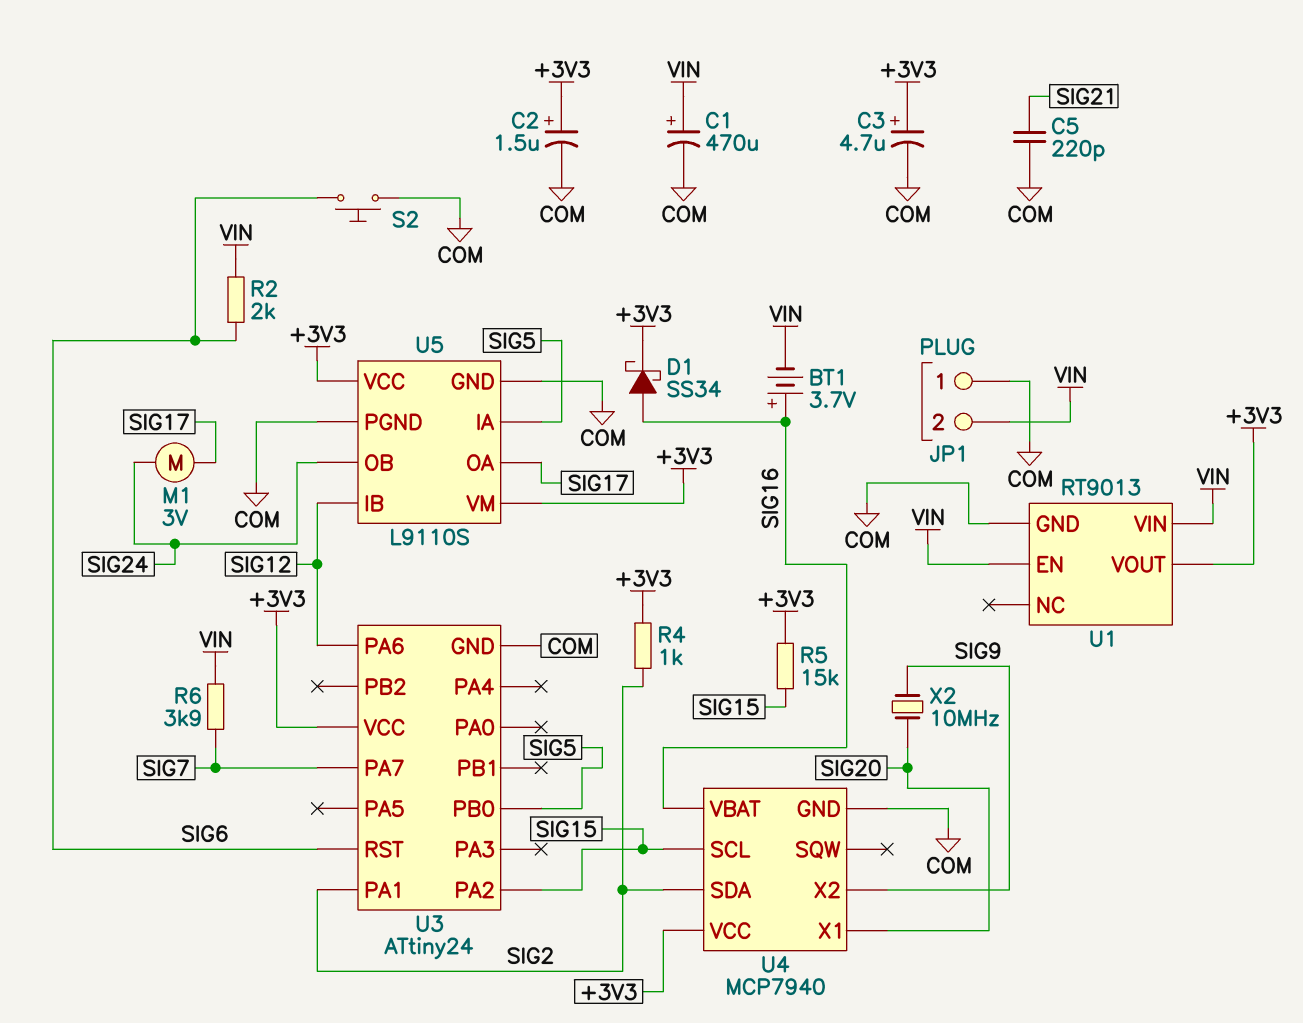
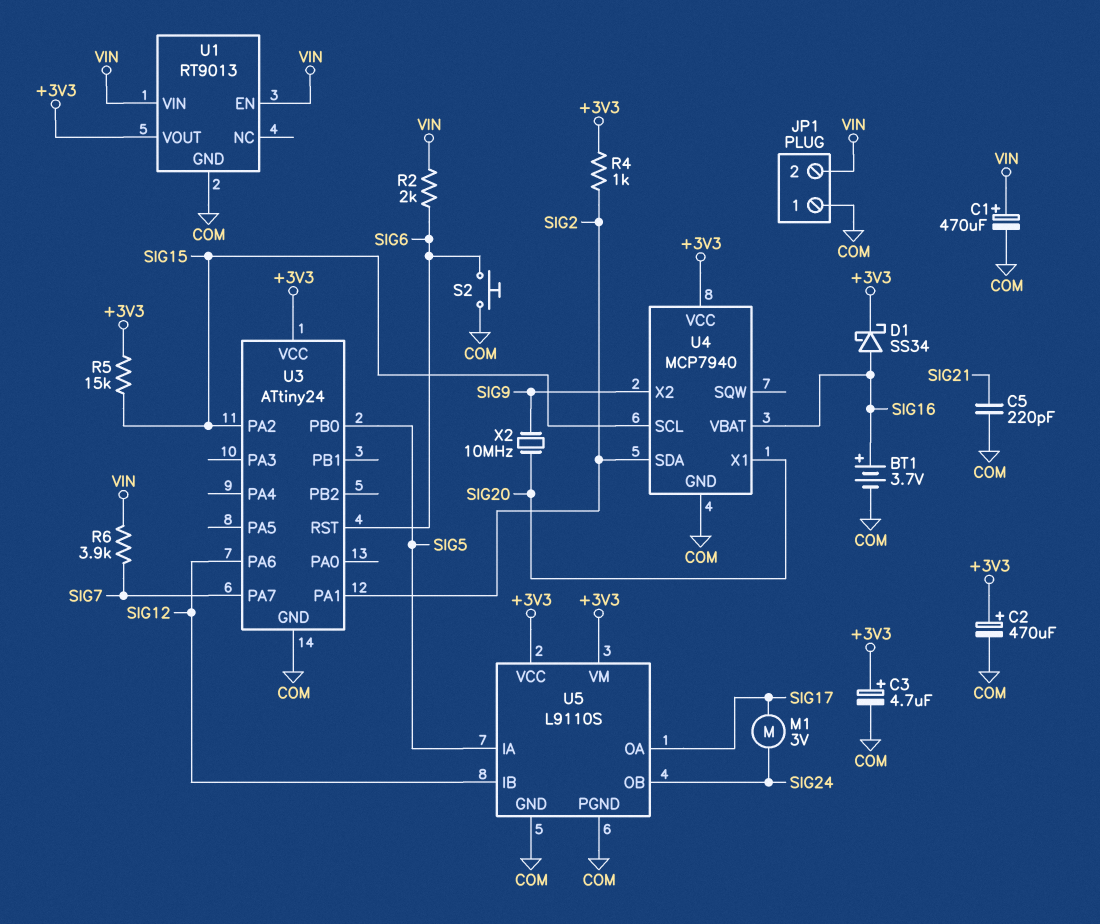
BT1: 3.7V (plus SIG16, minus VIN) -> 3.7V (plus SIG16, minus COM)
C2: 1.5uF (plus +3V3, minus COM) -> 470uF (plus +3V3, minus COM)

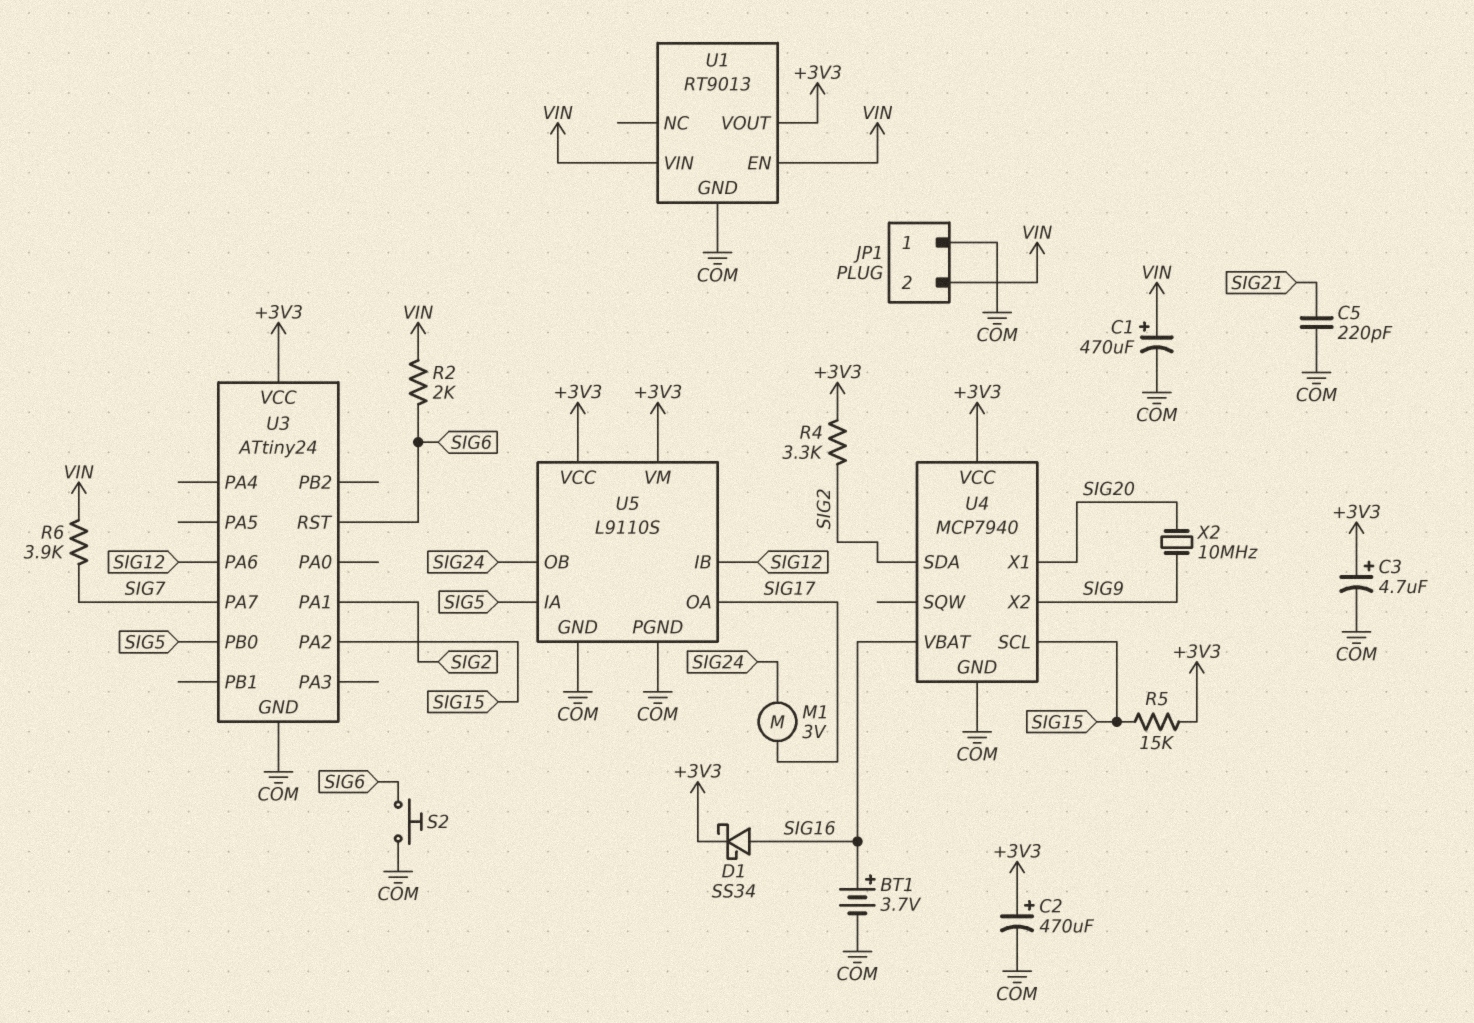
R4: 1k (+3V3, SIG2) -> 3.3k (+3V3, SIG2)

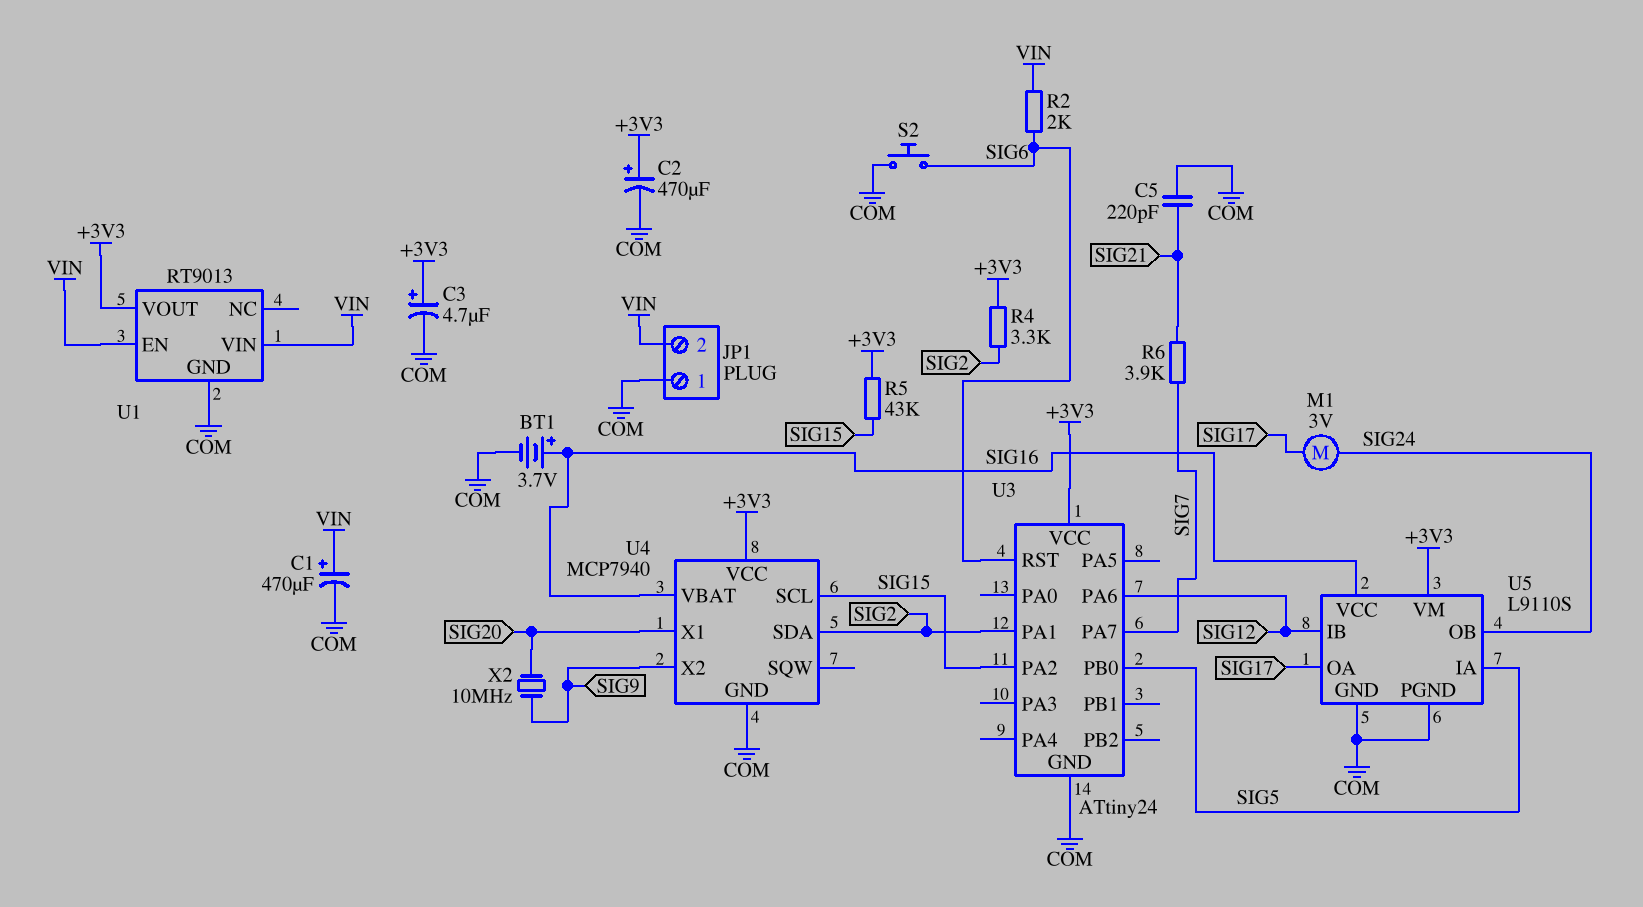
D1: schottky SS34 (A SIG16, K +3V3) -> none
R5: 15k (+3V3, SIG15) -> 43k (+3V3, SIG15)
R6: 3.9k (SIG7, VIN) -> 3.9k (SIG7, SIG21)
U5 pin VCC: +3V3 -> SIG16

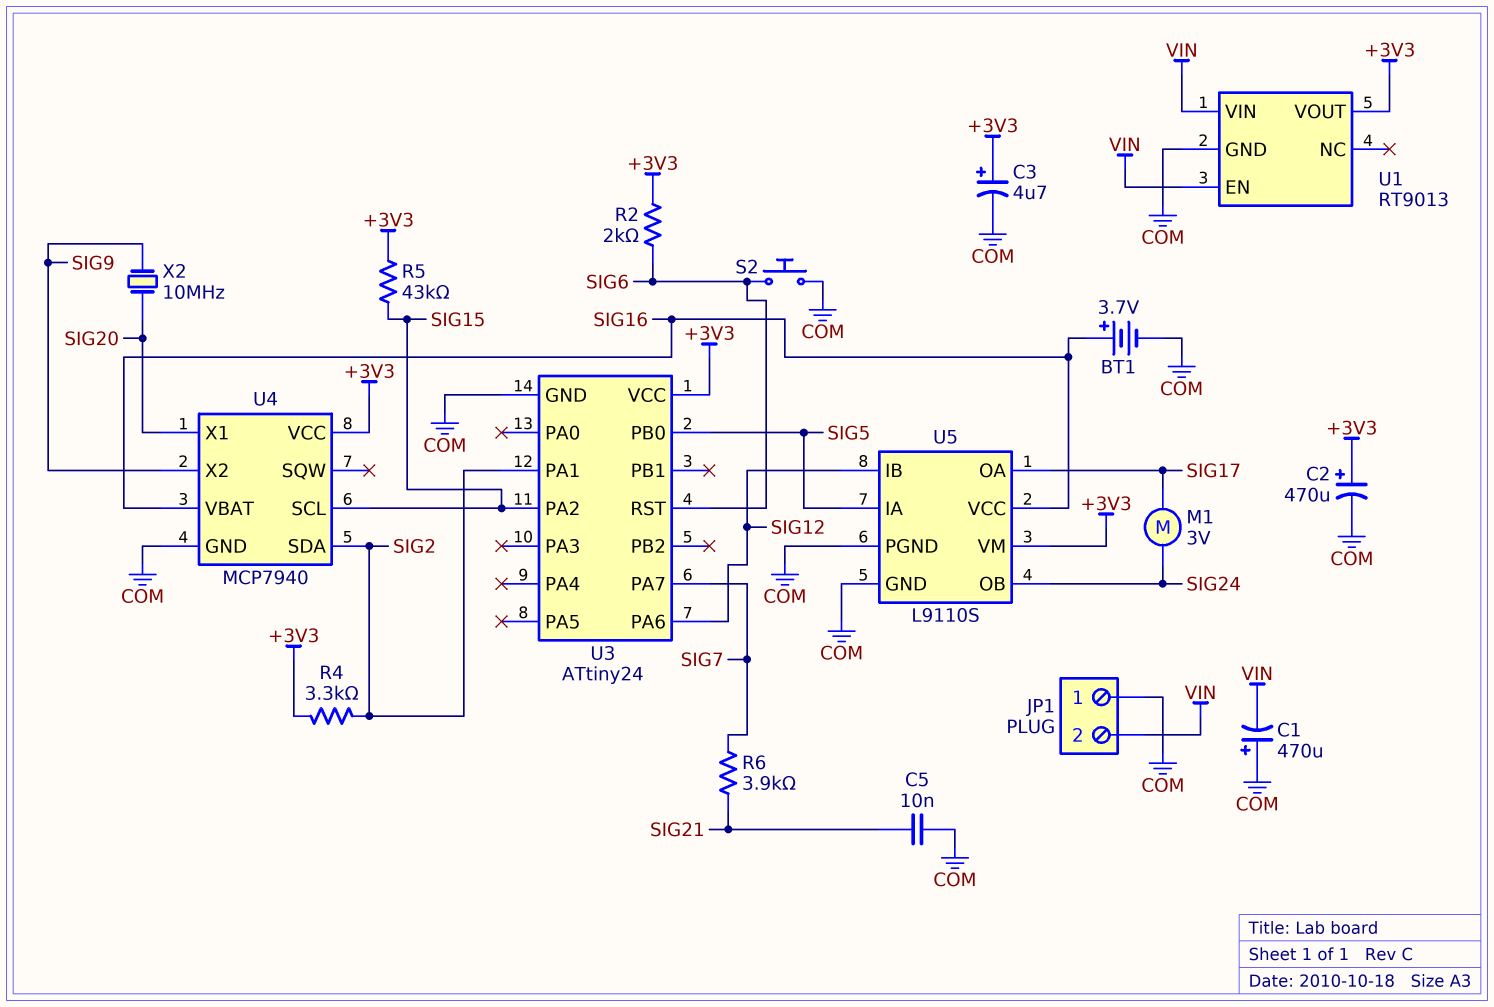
C1: 470uF (plus VIN, minus COM) -> 470uF (plus COM, minus VIN)
C5: 220pF (COM, SIG21) -> 10nF (COM, SIG21)
R2: 2k (SIG6, VIN) -> 2k (+3V3, SIG6)

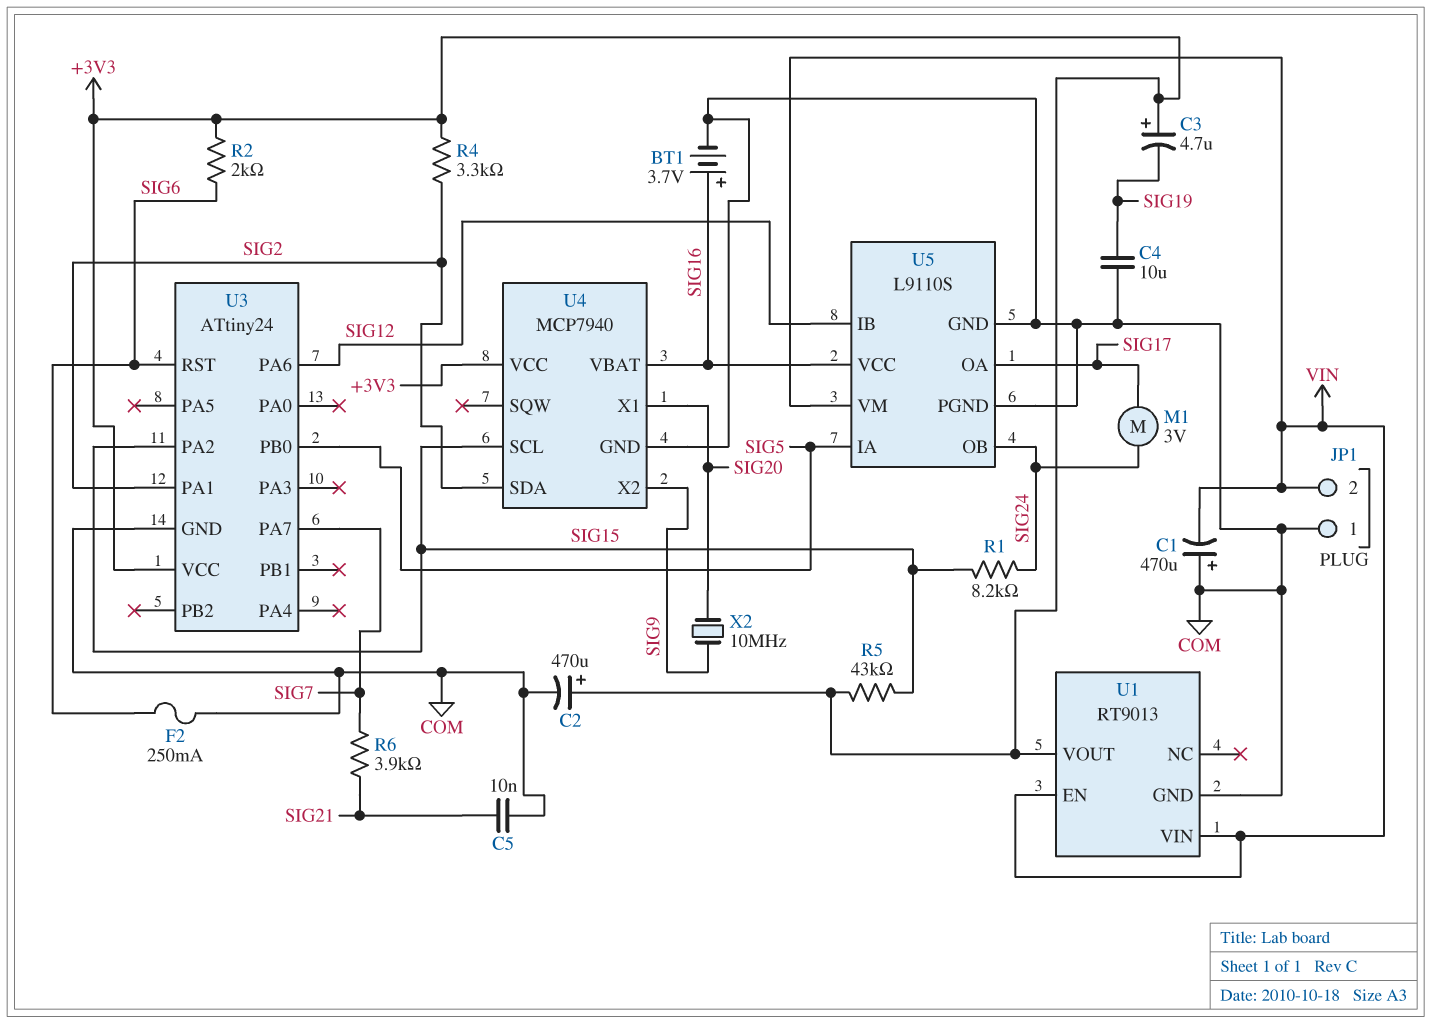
C3: 4.7uF (plus +3V3, minus COM) -> 4.7uF (plus +3V3, minus SIG19)
C4: none -> 10uF (COM, SIG19)
F2: none -> 250mA (COM, SIG6)
R1: none -> 8.2k (SIG15, SIG24)
S2: button (COM, SIG6) -> none
U5 pin VM: +3V3 -> VIN

